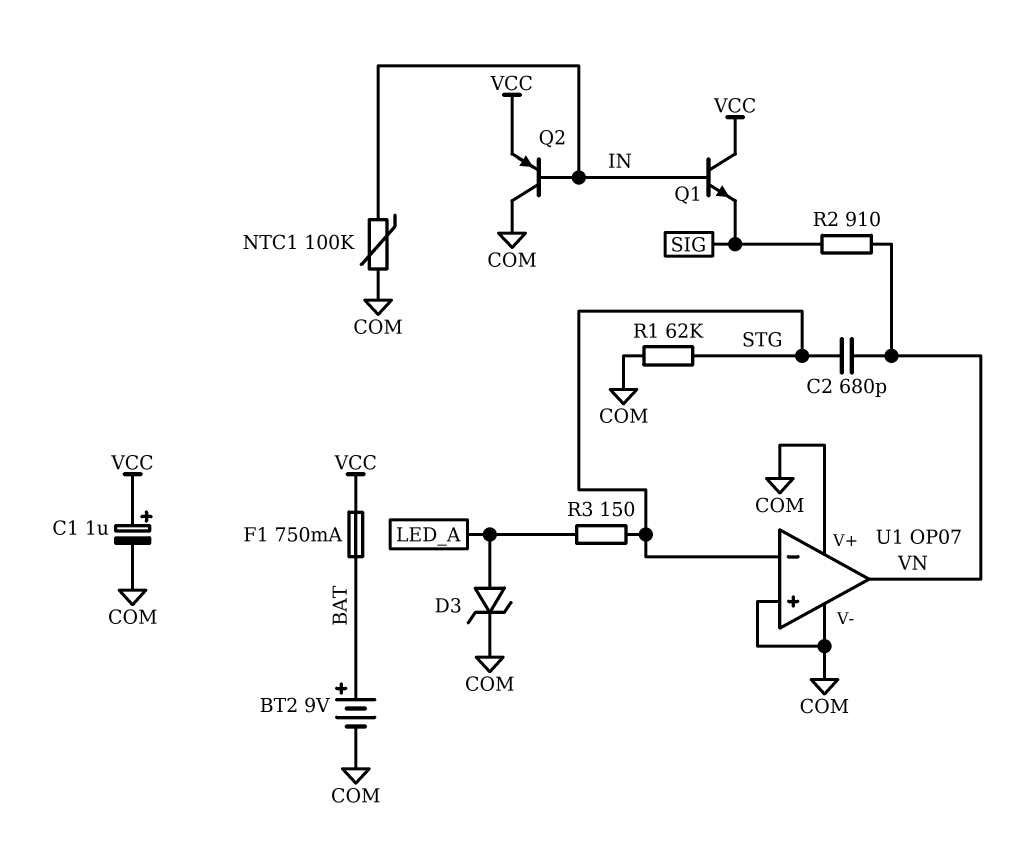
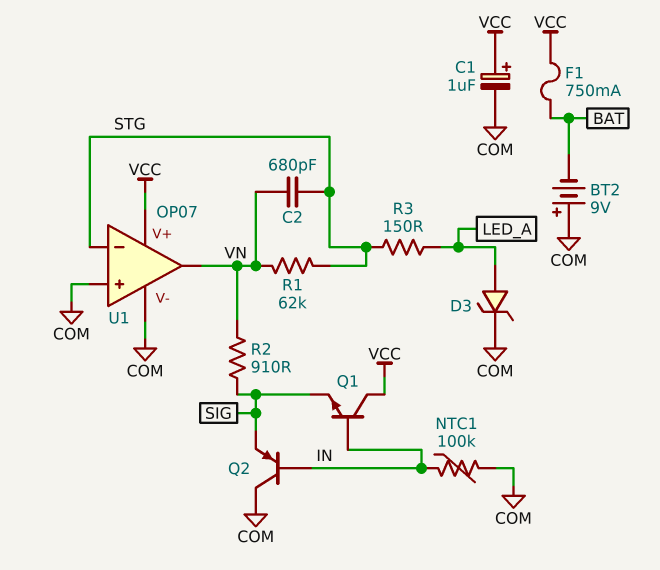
BT2: 9V (plus BAT, minus COM) -> 9V (plus COM, minus BAT)
Q2: PNP (B IN, C COM, E VCC) -> PNP (B IN, C COM, E SIG)
R1: 62k (COM, STG) -> 62k (STG, VN)
U1 pin V+: COM -> VCC

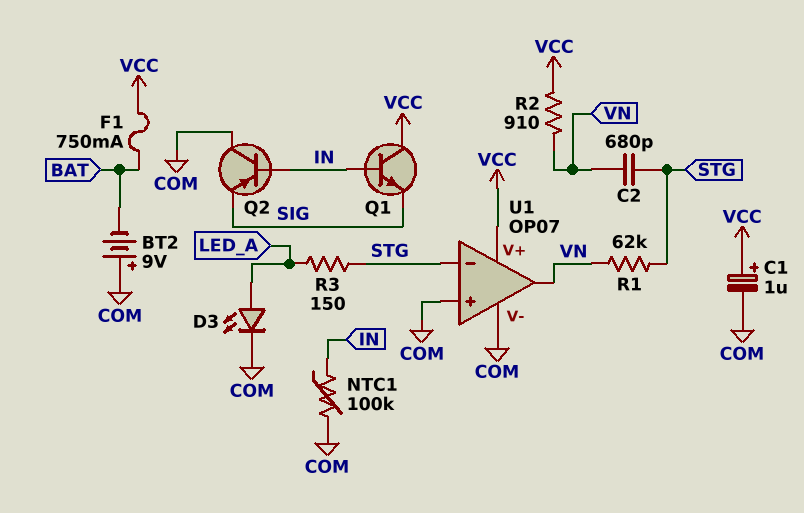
D3: zener (A LED_A, K COM) -> LED (A LED_A, K COM)
R2: 910 (SIG, VN) -> 910 (VCC, VN)

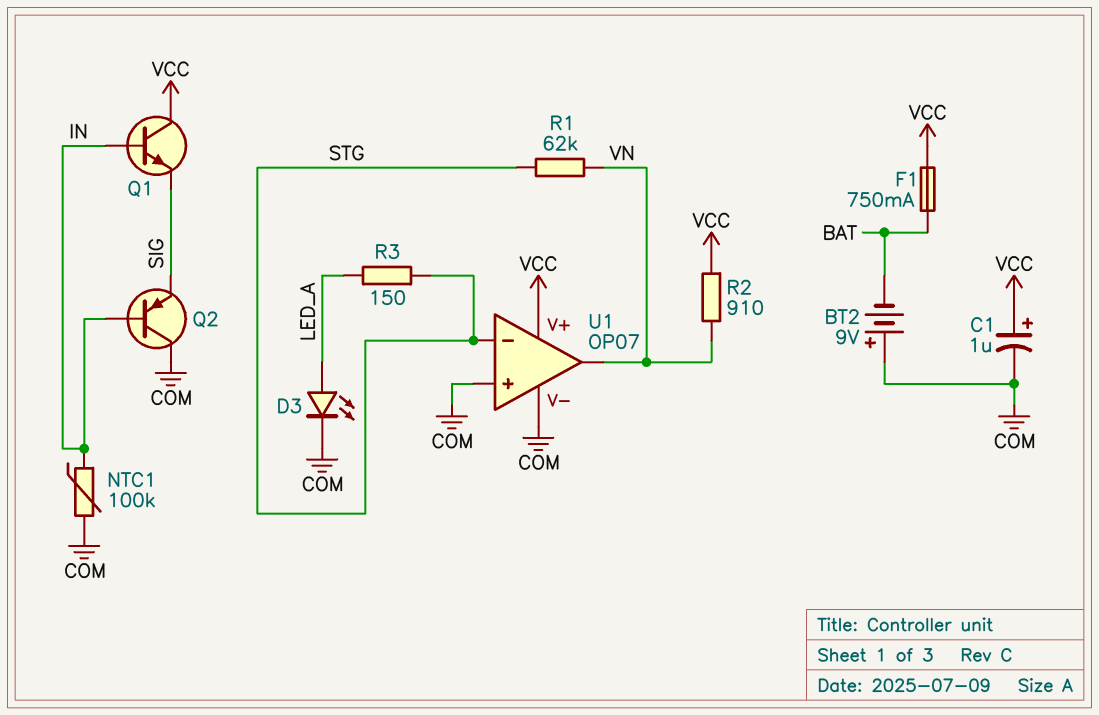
C2: 680pF (STG, VN) -> none

